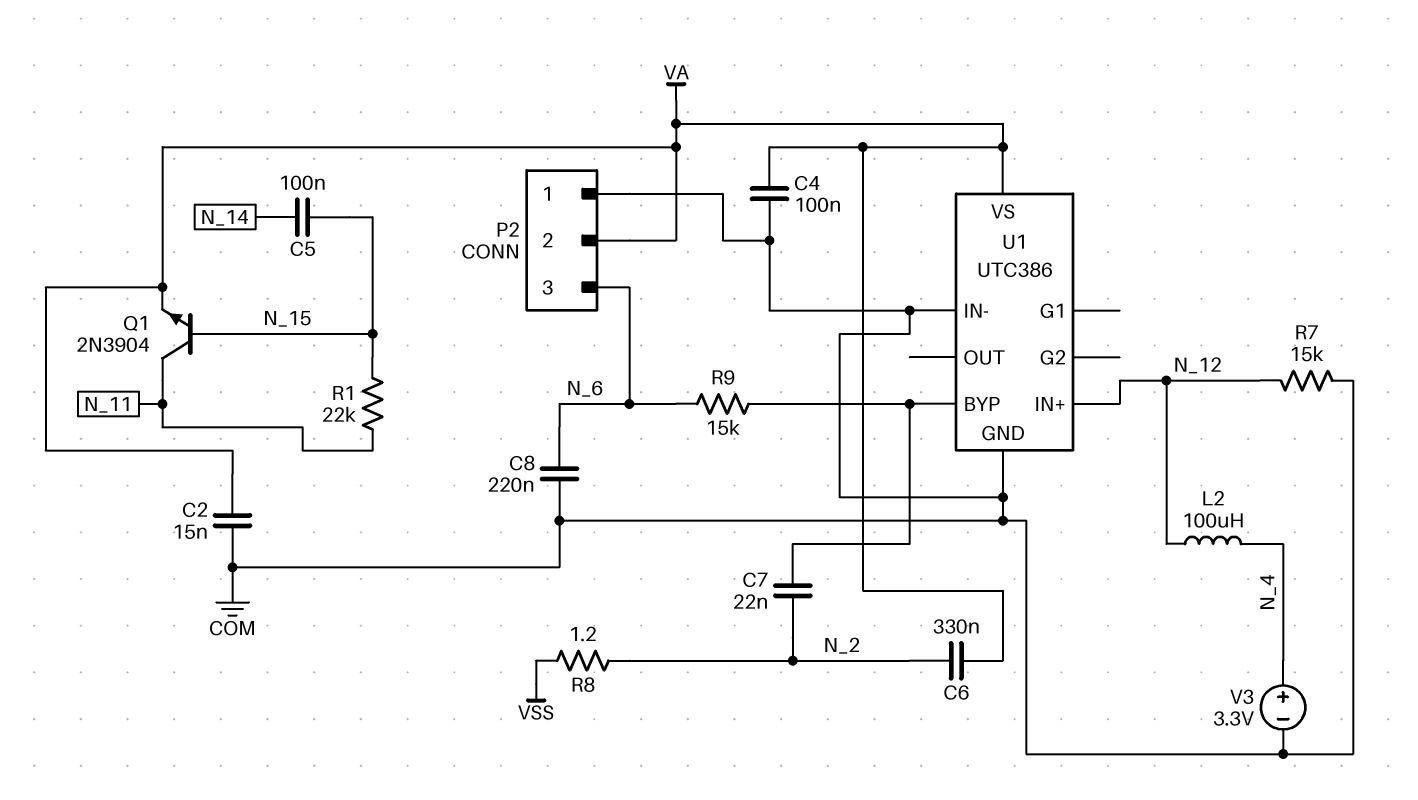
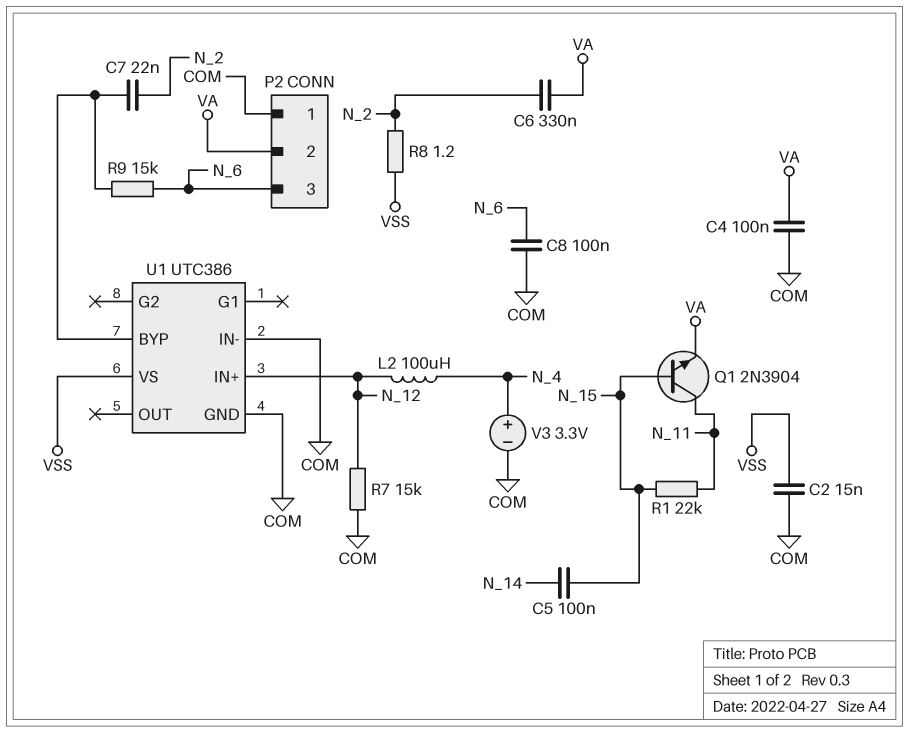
C2: 15nF (COM, VA) -> 15nF (COM, VSS)
C8: 220nF (COM, N_6) -> 100nF (COM, N_6)
U1 pin VS: VA -> VSS

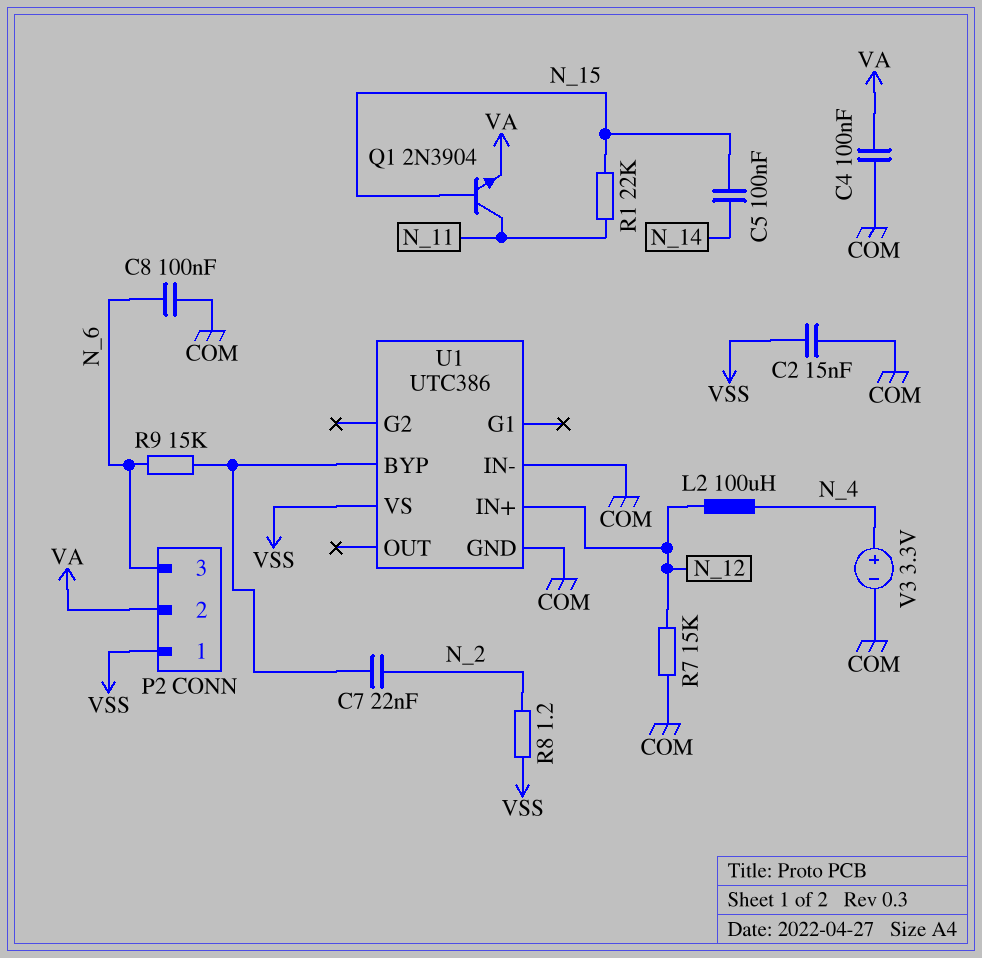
C6: 330nF (N_2, VA) -> none
P2 pin 1: COM -> VSS

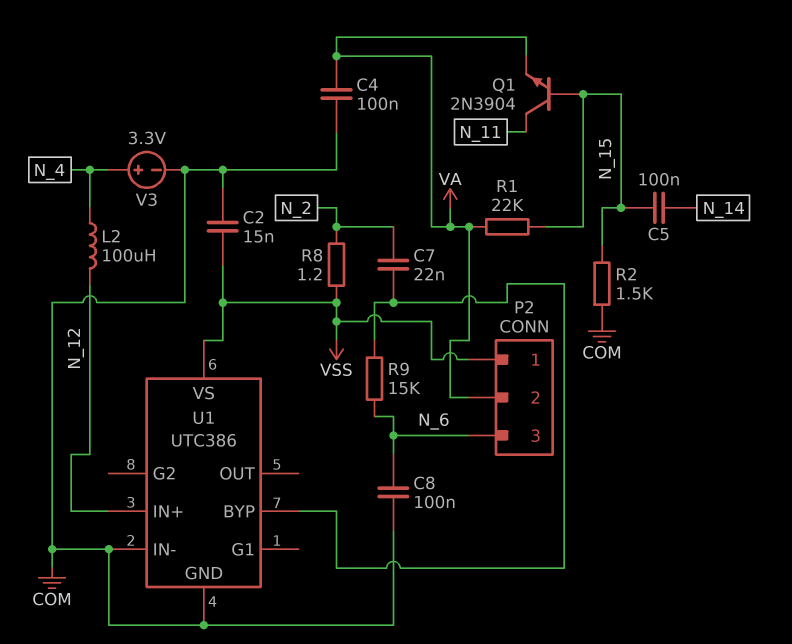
R1: 22k (N_11, N_15) -> 22k (N_15, VA)
R2: none -> 1.5k (COM, N_15)
R7: 15k (COM, N_12) -> none

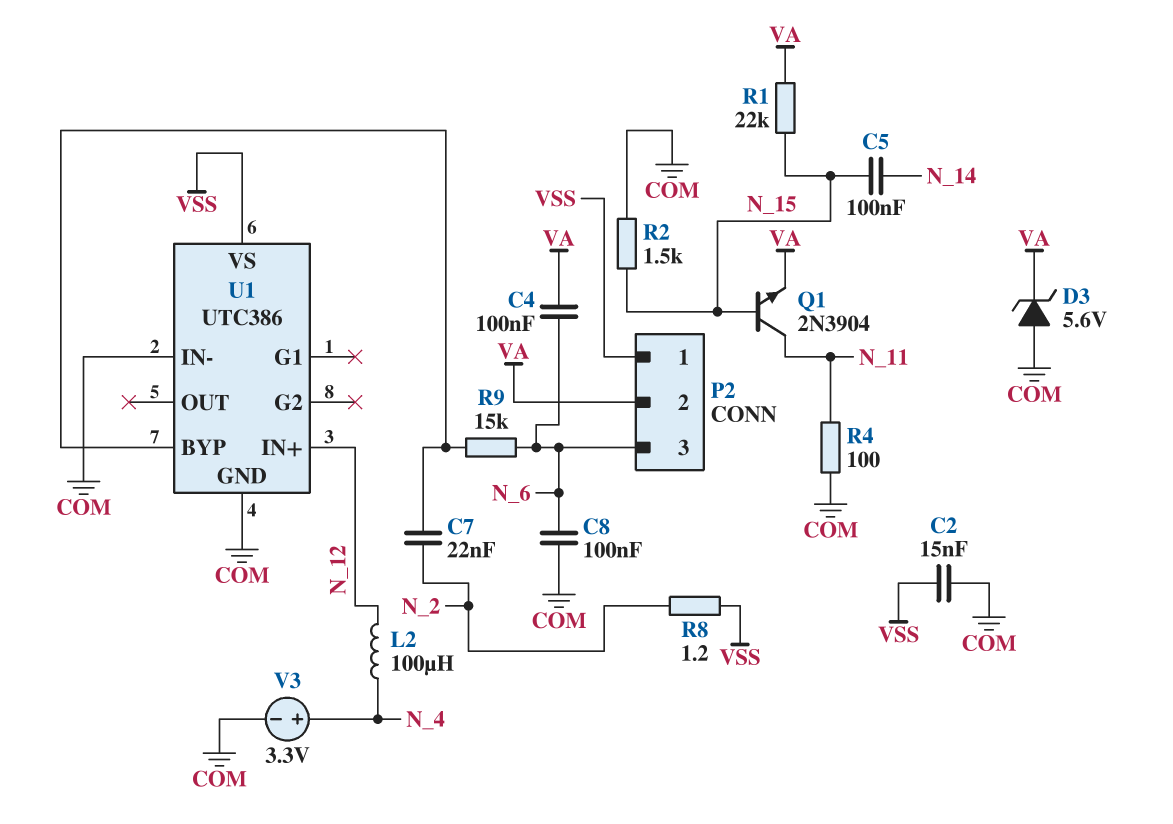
C4: 100nF (COM, VA) -> 100nF (N_6, VA)
D3: none -> zener 5.6V (A COM, K VA)
R4: none -> 100 (COM, N_11)

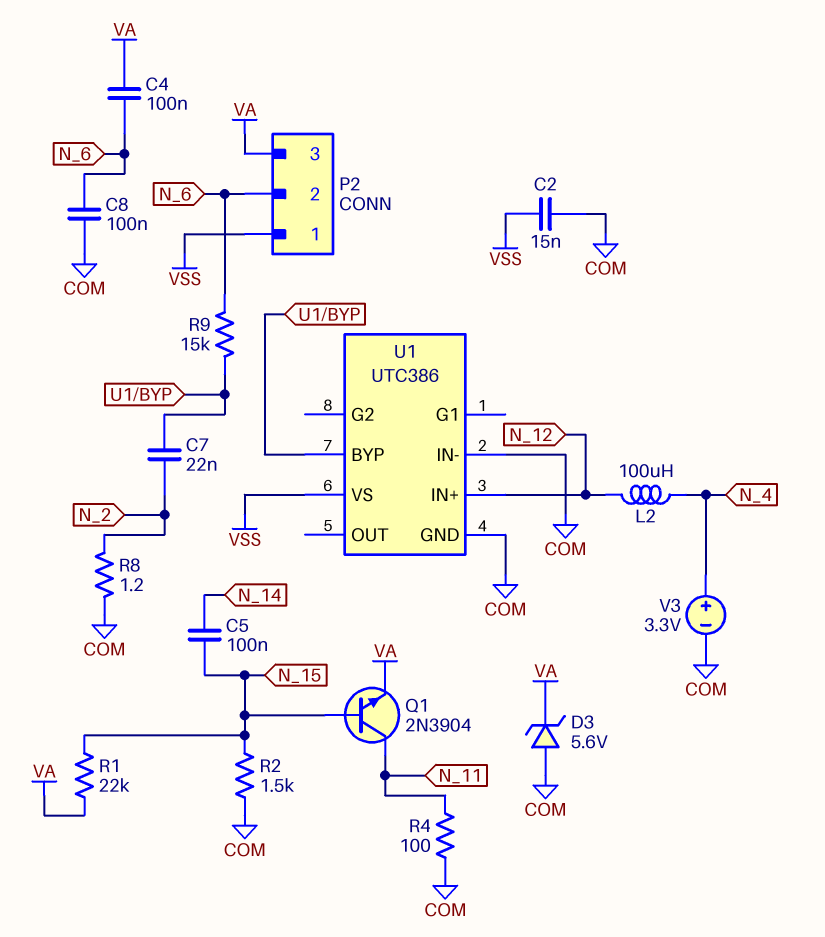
P2 pin 2: VA -> N_6
P2 pin 3: N_6 -> VA
R8: 1.2 (N_2, VSS) -> 1.2 (COM, N_2)

